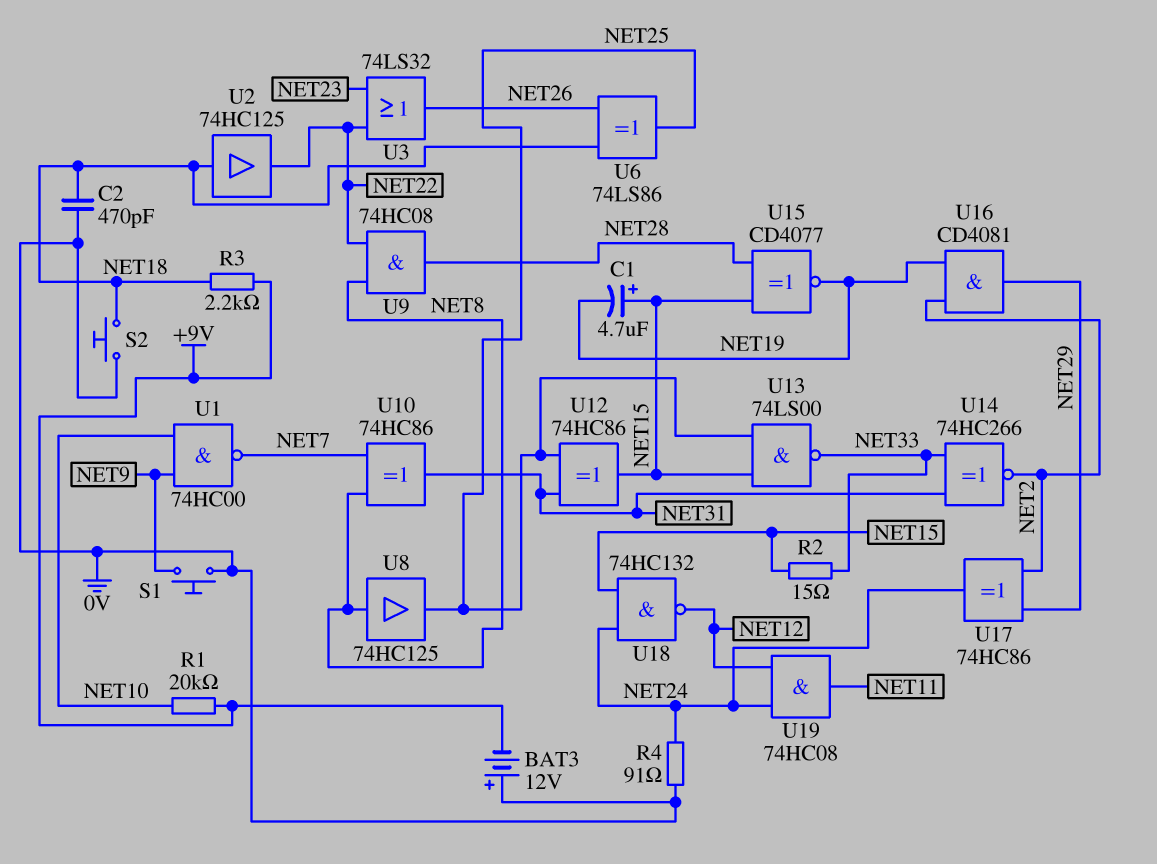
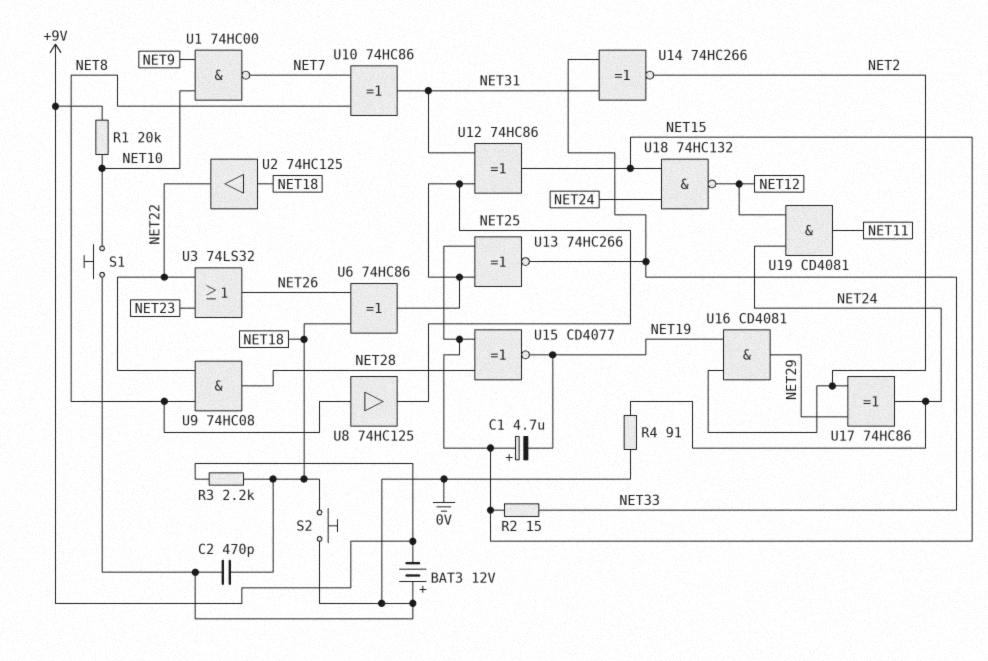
S1: button (0V, NET9) -> button (0V, NET10)
U6: XOR 74LS86 (in NET18, in NET26, out NET25) -> XOR 74HC86 (in NET18, in NET26, out NET25)
U13: NAND 74LS00 (in NET15, in NET25, out NET33) -> XNOR 74HC266 (in NET15, in NET25, out NET33)
U19: AND 74HC08 (in NET12, in NET24, out NET11) -> AND CD4081 (in NET12, in NET24, out NET11)

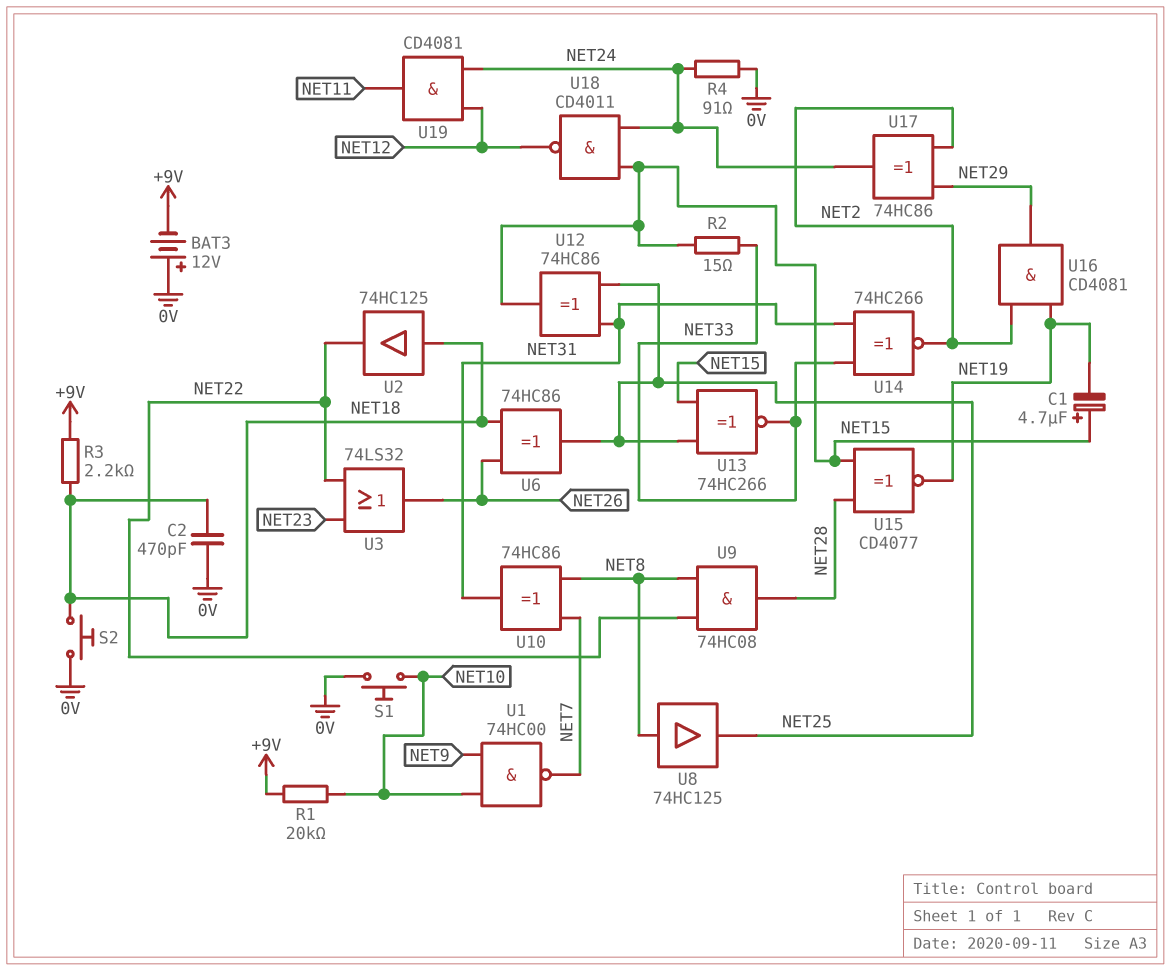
U18: NAND 74HC132 (in NET15, in NET24, out NET12) -> NAND CD4011 (in NET15, in NET24, out NET12)

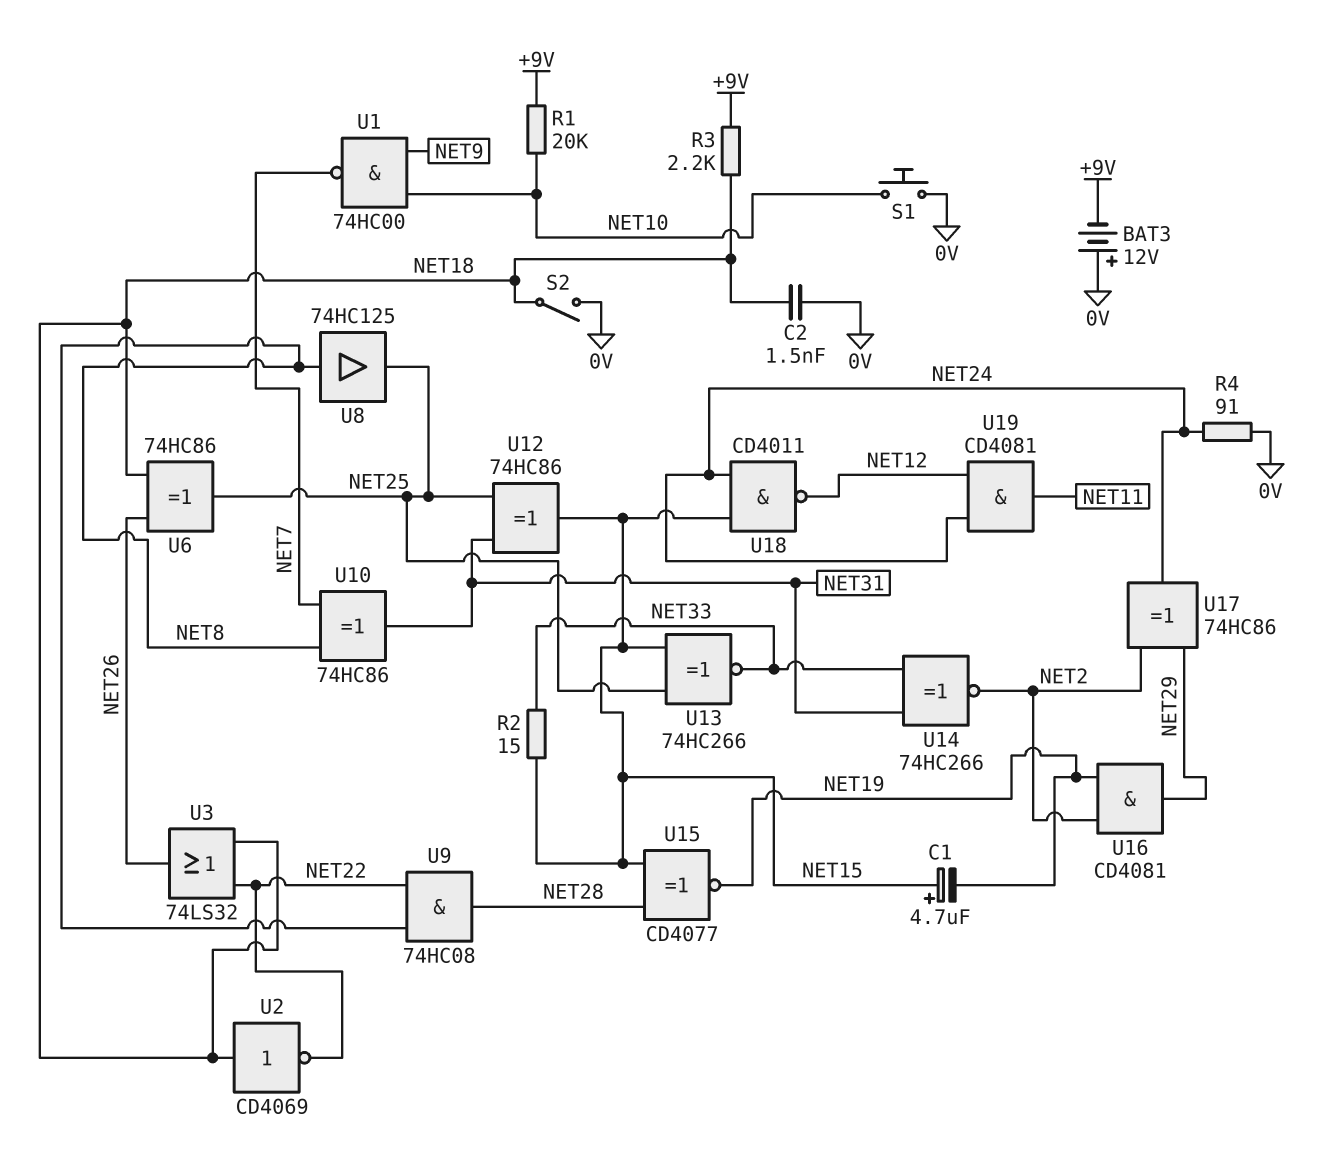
C2: 470pF (0V, NET18) -> 1.5nF (0V, NET18)
S2: button (0V, NET18) -> switch (0V, NET18)
U2: buffer 74HC125 (in NET18, out NET22) -> NOT CD4069 (in NET18, out NET22)
U3: OR 74LS32 (in NET22, in NET23, out NET26) -> OR 74LS32 (in NET18, in NET22, out NET26)

